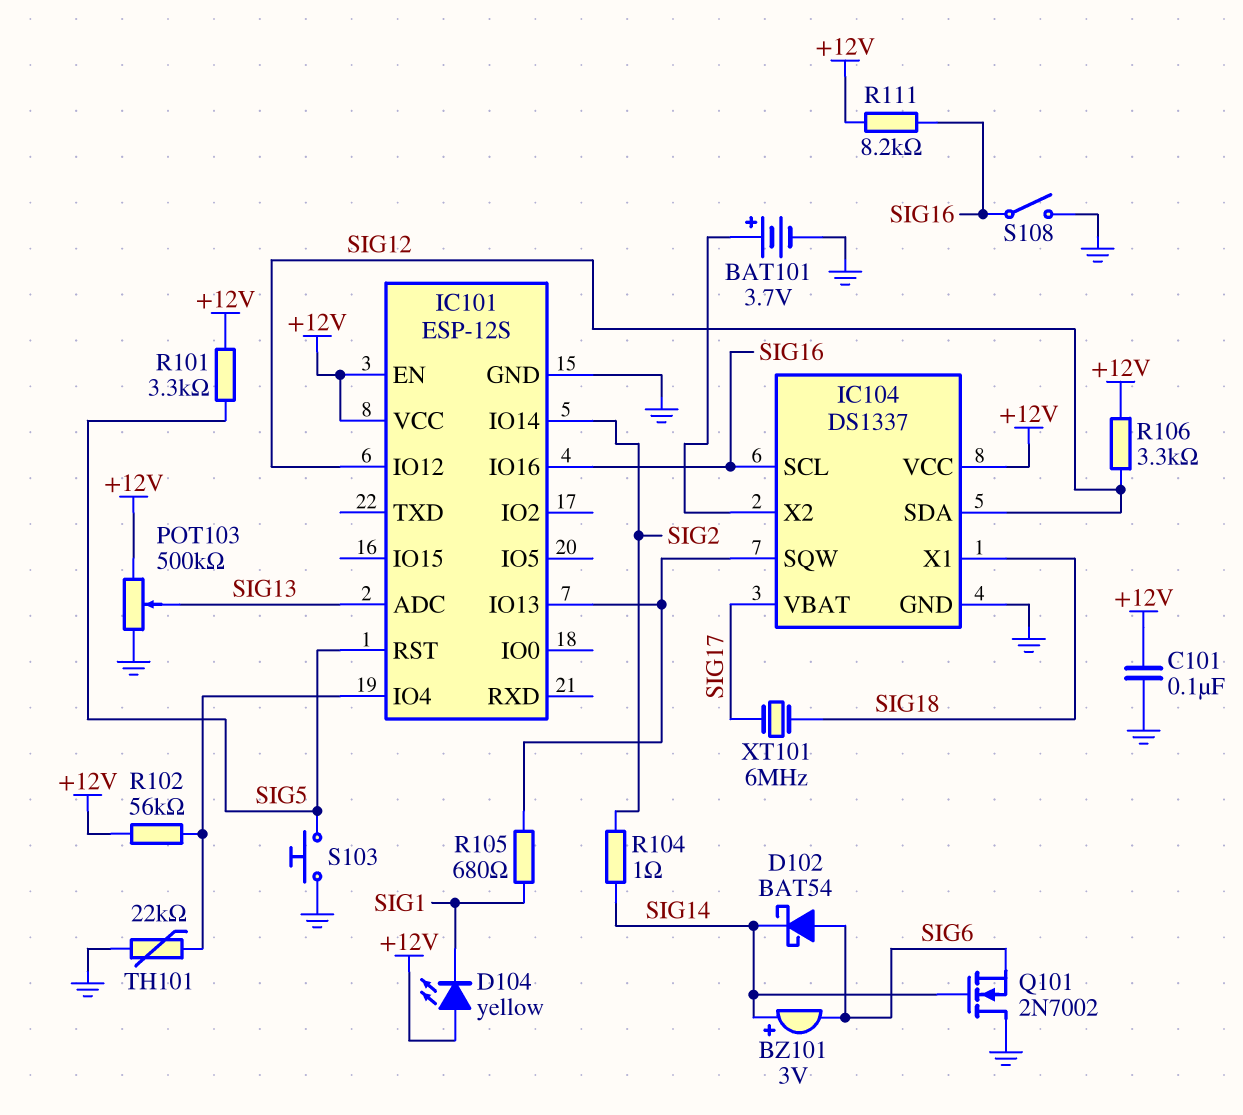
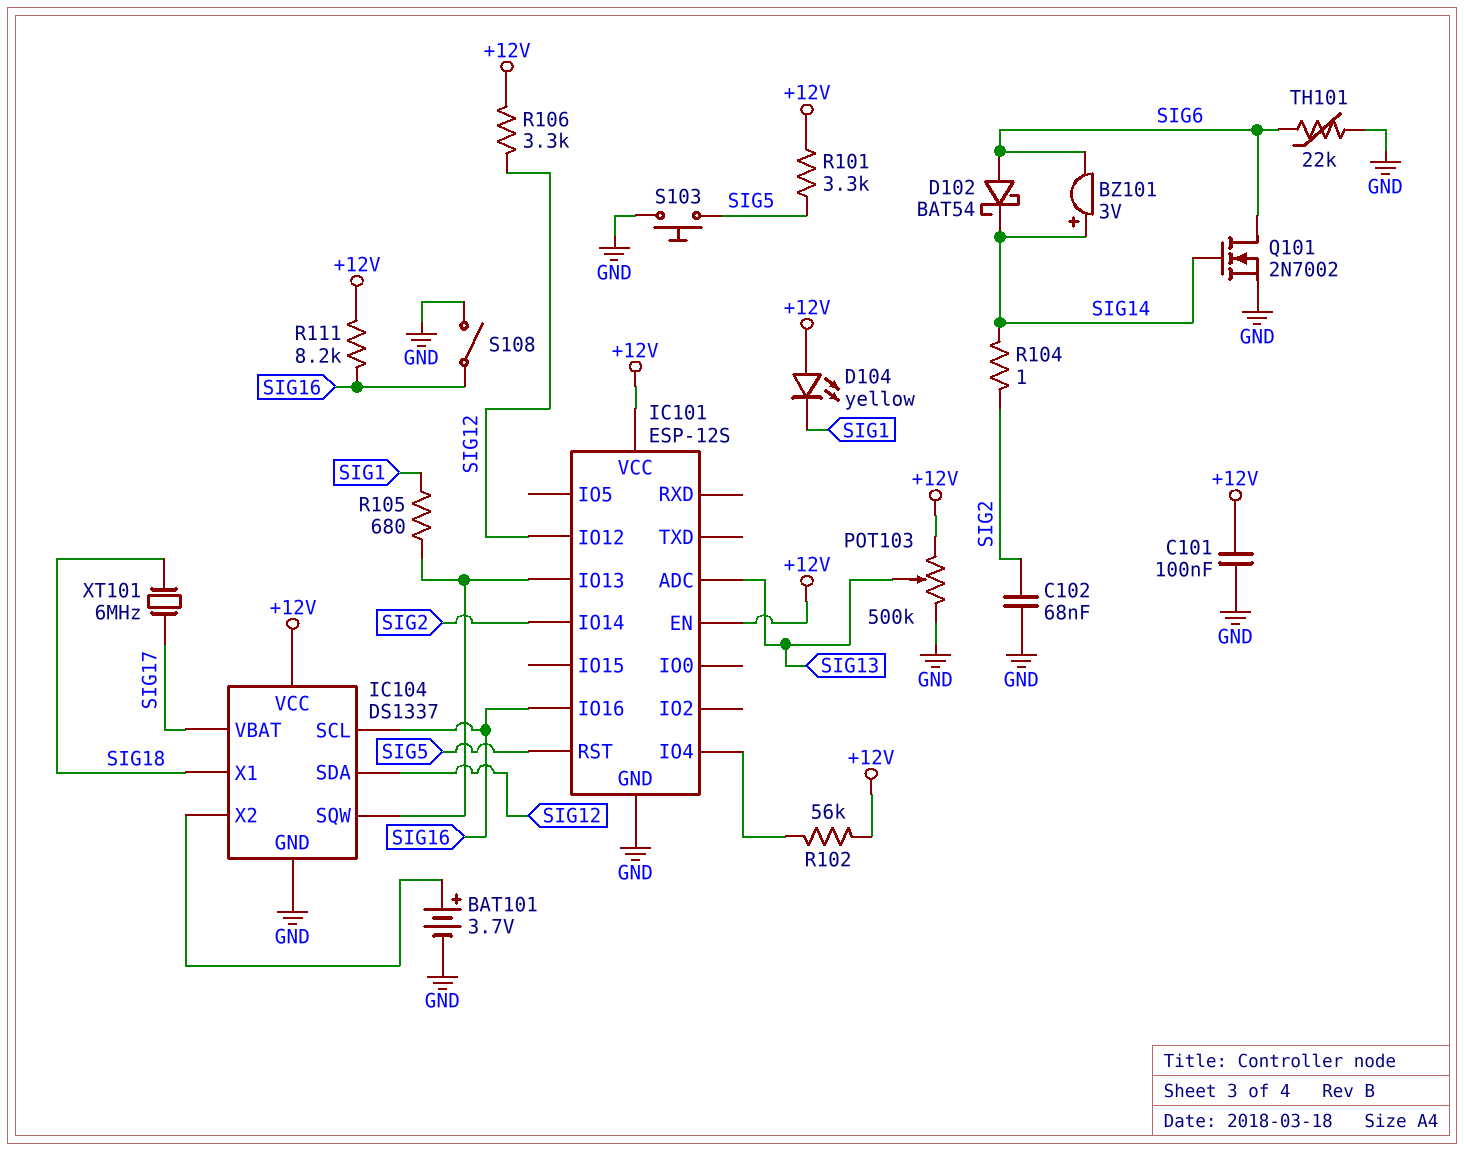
C102: none -> 68nF (GND, SIG2)
Q101: NMOS 2N7002 (G SIG14, D GND, S SIG6) -> NMOS 2N7002 (G SIG14, D SIG6, S GND)
TH101: 22k (GND, IC101/IO4) -> 22k (GND, SIG6)

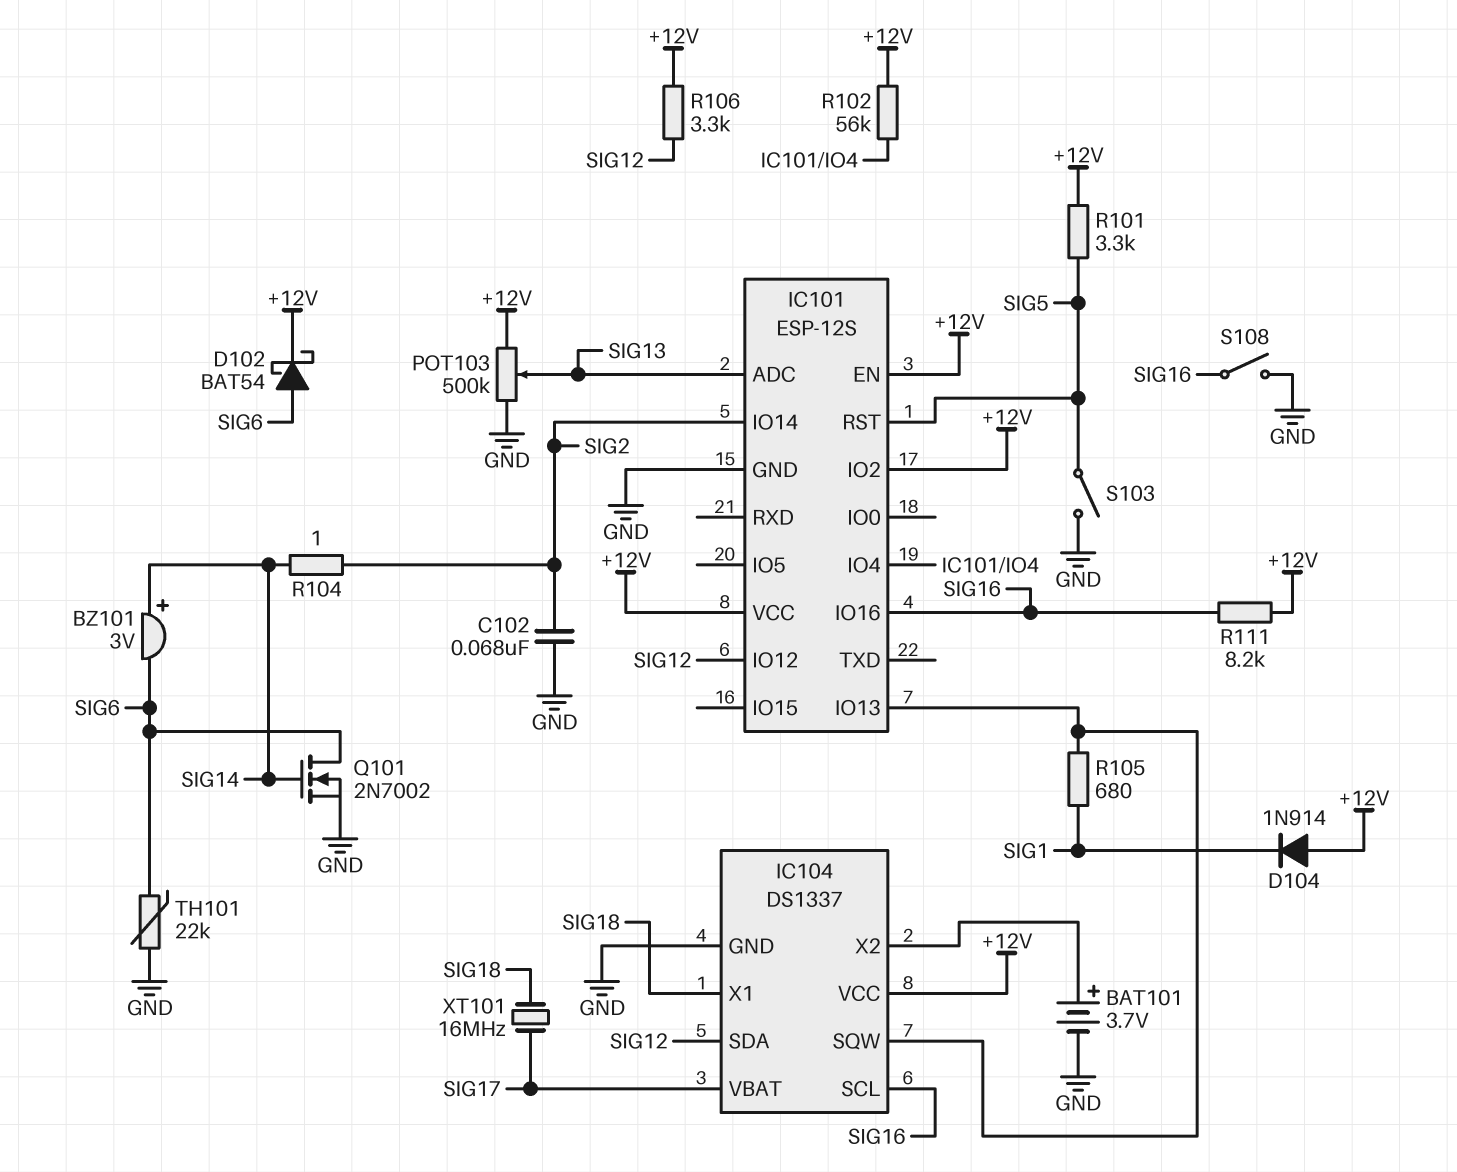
C101: 100nF (+12V, GND) -> none
D102: schottky BAT54 (A SIG6, K SIG14) -> schottky BAT54 (A SIG6, K +12V)
D104: LED yellow (A +12V, K SIG1) -> diode 1N914 (A +12V, K SIG1)
IC101 pin IO2: none -> +12V
S103: button (GND, SIG5) -> switch (GND, SIG5)
XT101: 6MHz (SIG17, SIG18) -> 16MHz (SIG17, SIG18)

